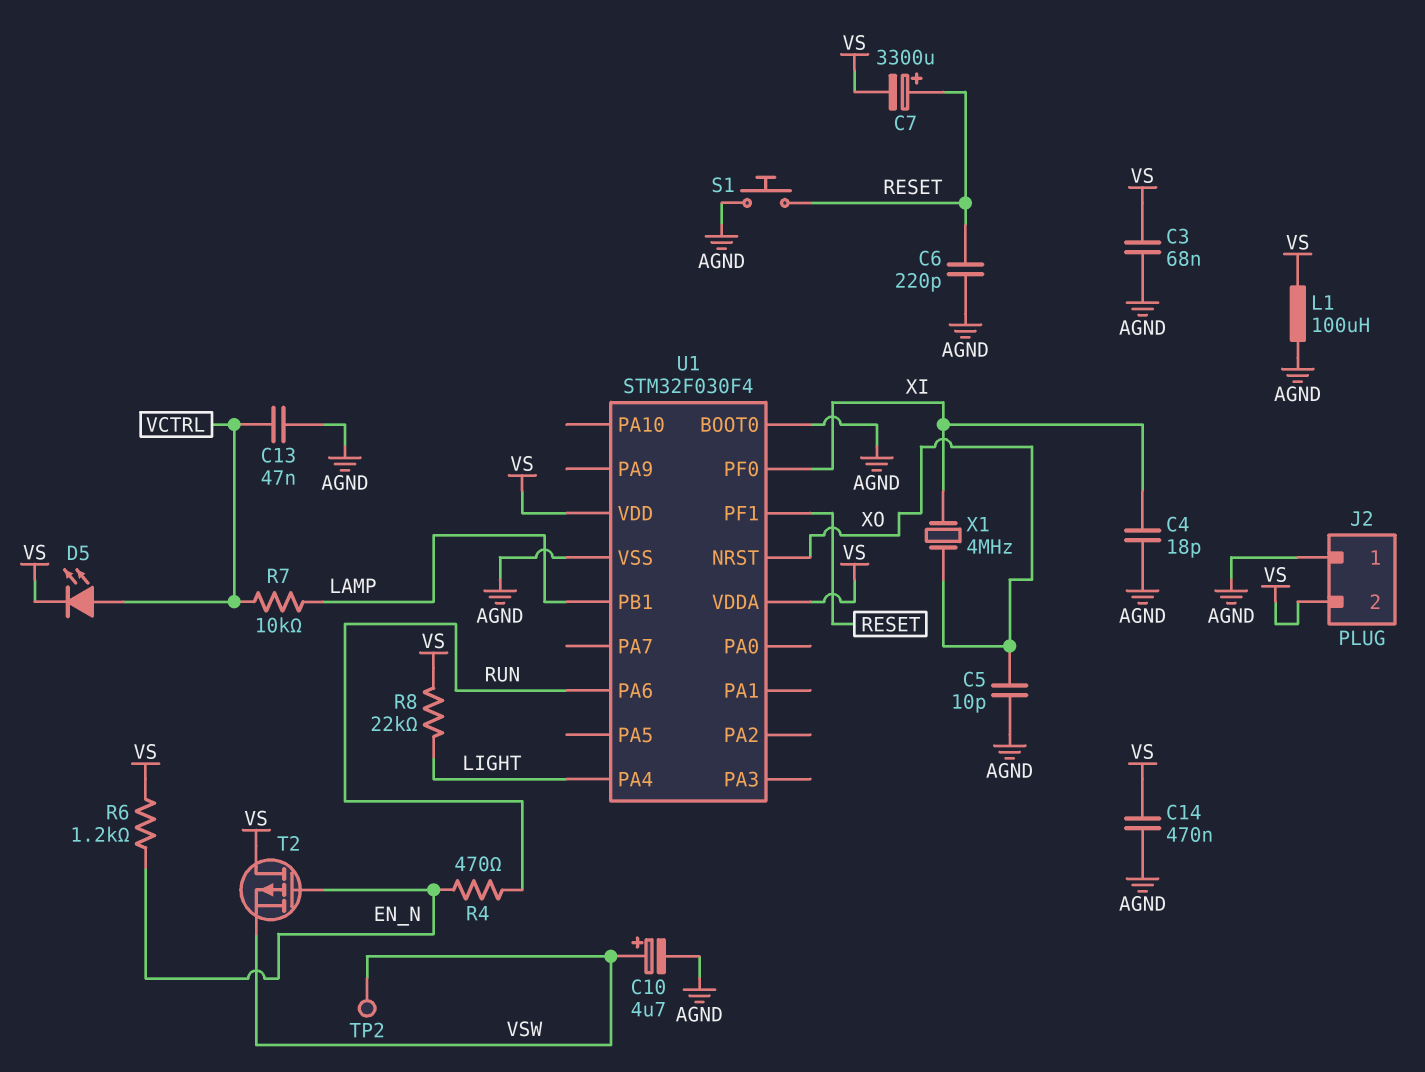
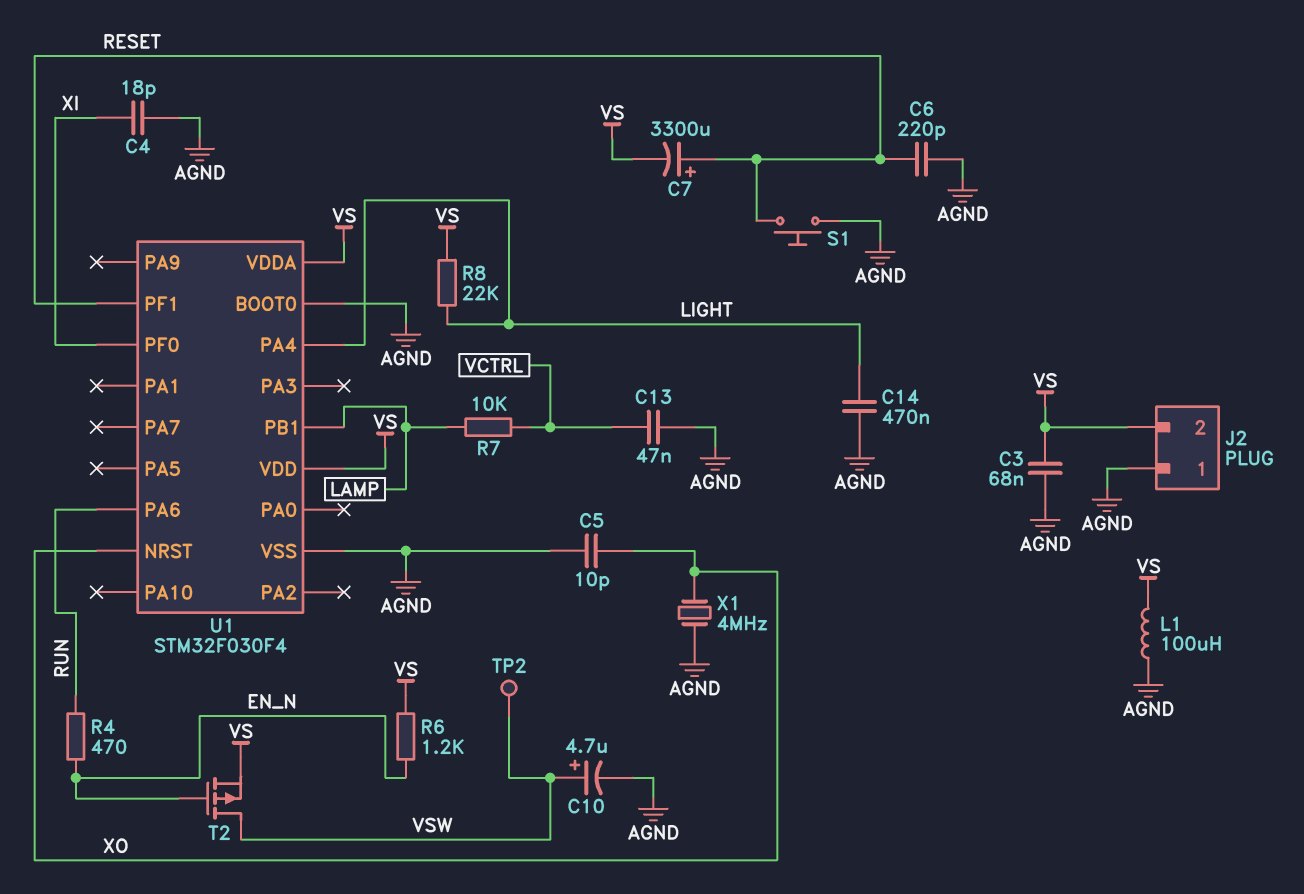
C14: 470nF (AGND, VS) -> 470nF (AGND, LIGHT)
D5: LED (A VCTRL, K VS) -> none
T2: PMOS (G EN_N, D VS, S VSW) -> PMOS (G EN_N, D VSW, S VS)
X1: 4MHz (XI, XO) -> 4MHz (AGND, XO)

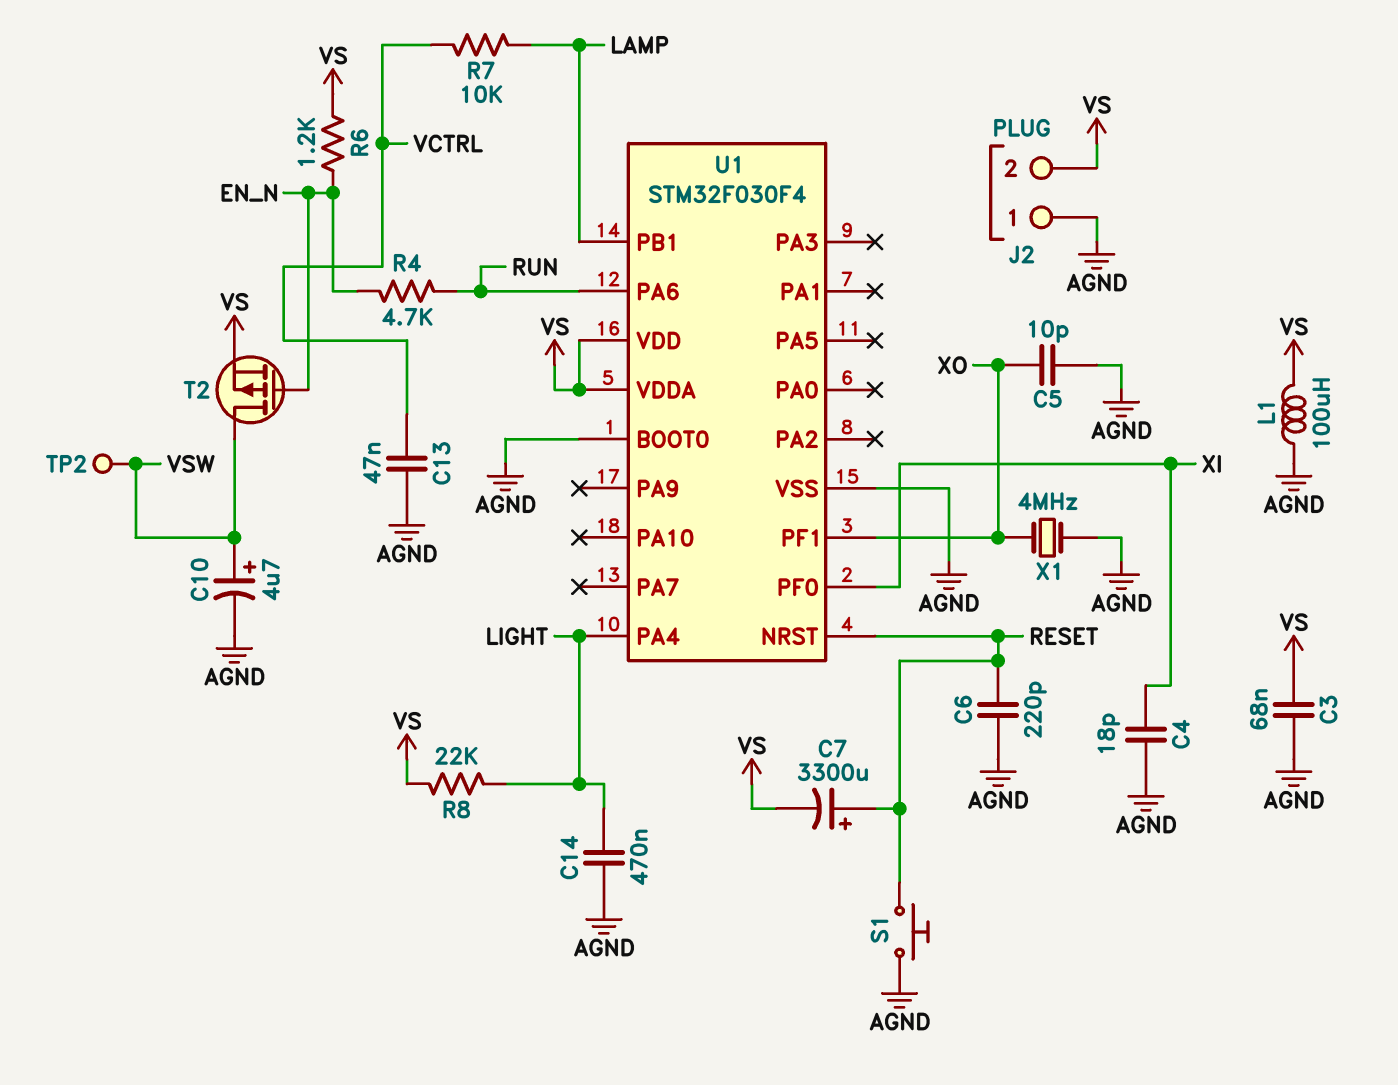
R4: 470 (EN_N, RUN) -> 4.7k (EN_N, RUN)
U1 pin NRST: XO -> RESET
U1 pin PF1: RESET -> XO

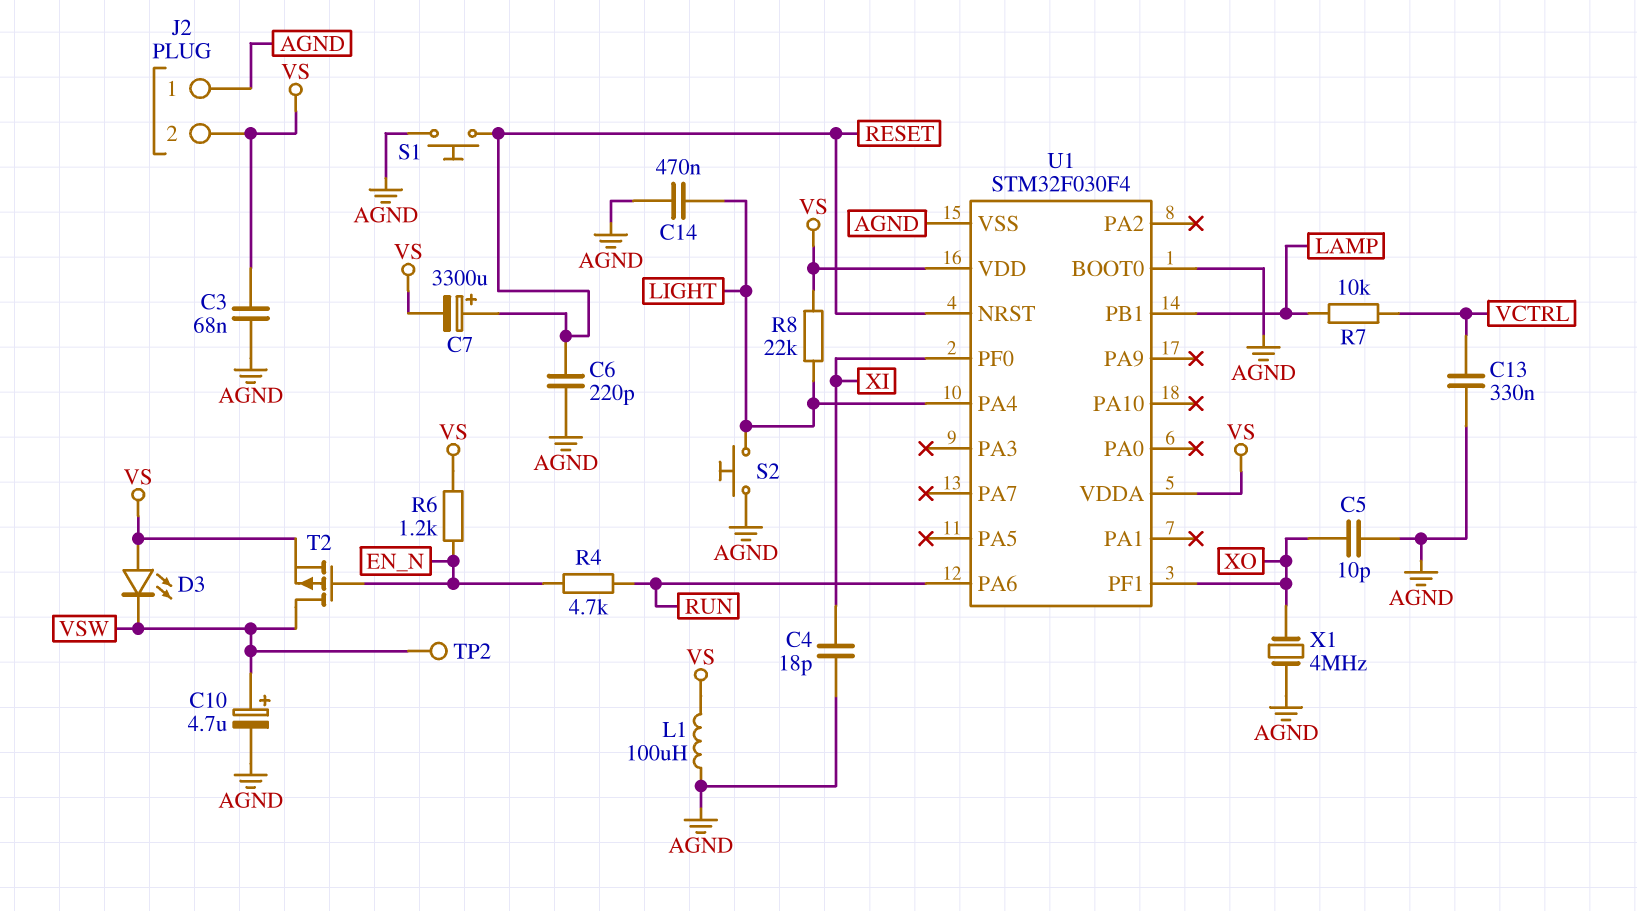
C13: 47nF (AGND, VCTRL) -> 330nF (AGND, VCTRL)
D3: none -> LED (A VS, K VSW)
S2: none -> button (AGND, LIGHT)

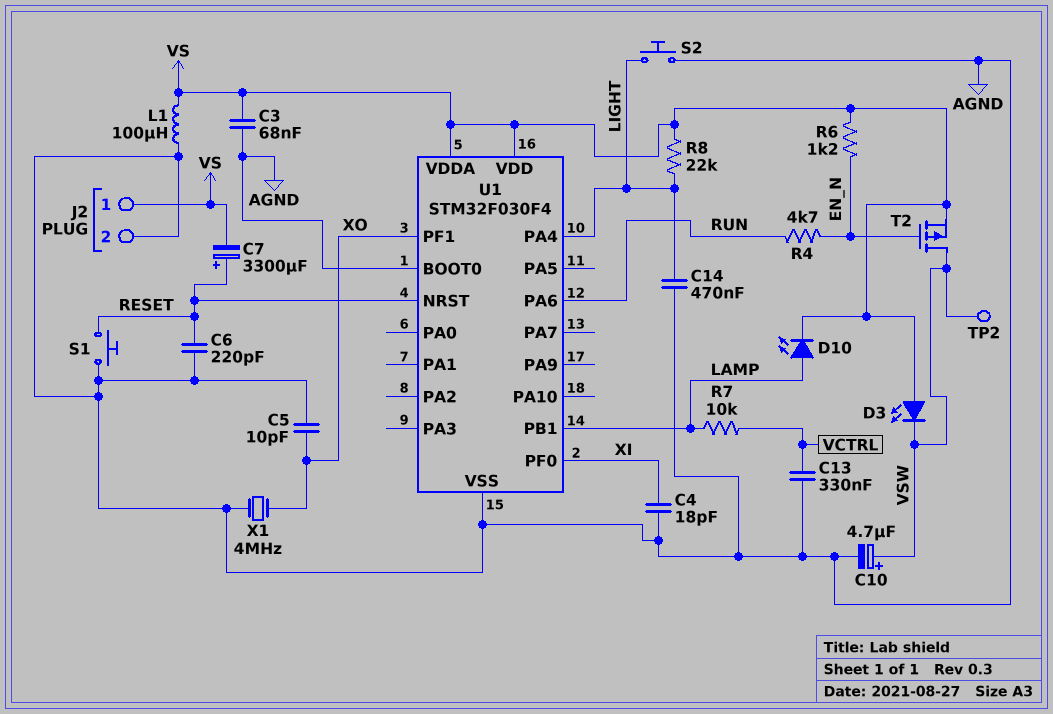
D10: none -> LED (A LAMP, K VS)
J2 pin 1: AGND -> VS
J2 pin 2: VS -> AGND

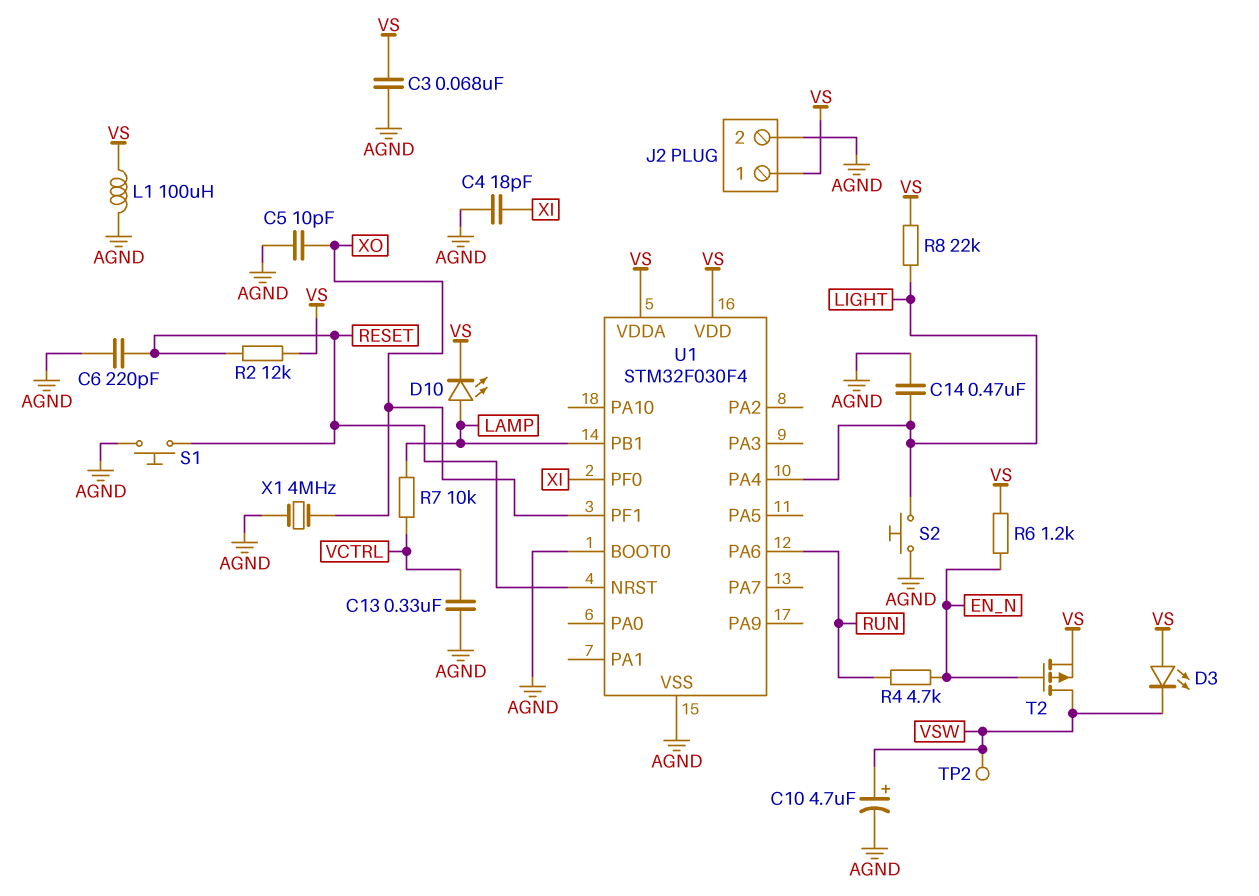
C7: 3300uF (plus RESET, minus VS) -> none
R2: none -> 12k (RESET, VS)

